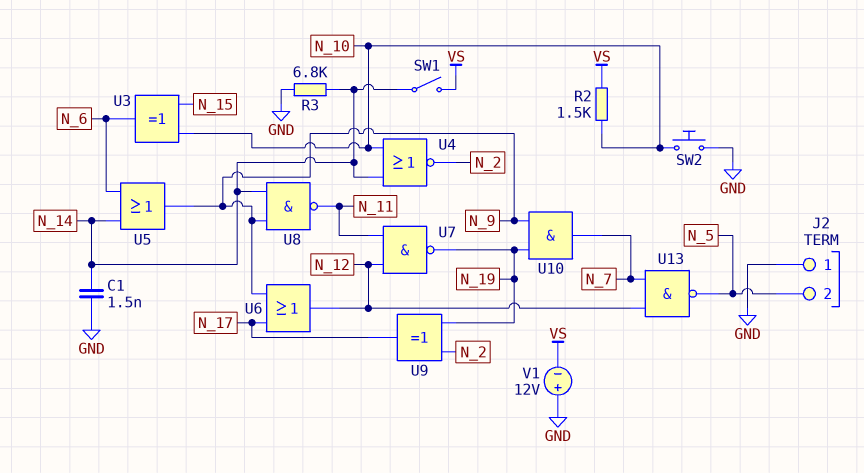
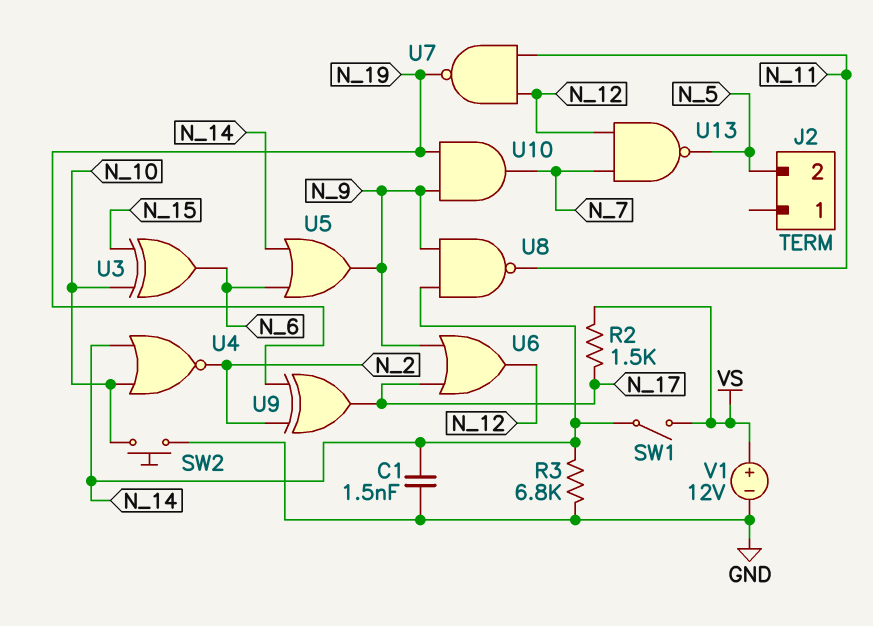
J2 pin 1: GND -> none
R2: 1.5k (N_10, VS) -> 1.5k (N_17, VS)
V1: 12V (plus GND, minus VS) -> 12V (plus VS, minus GND)

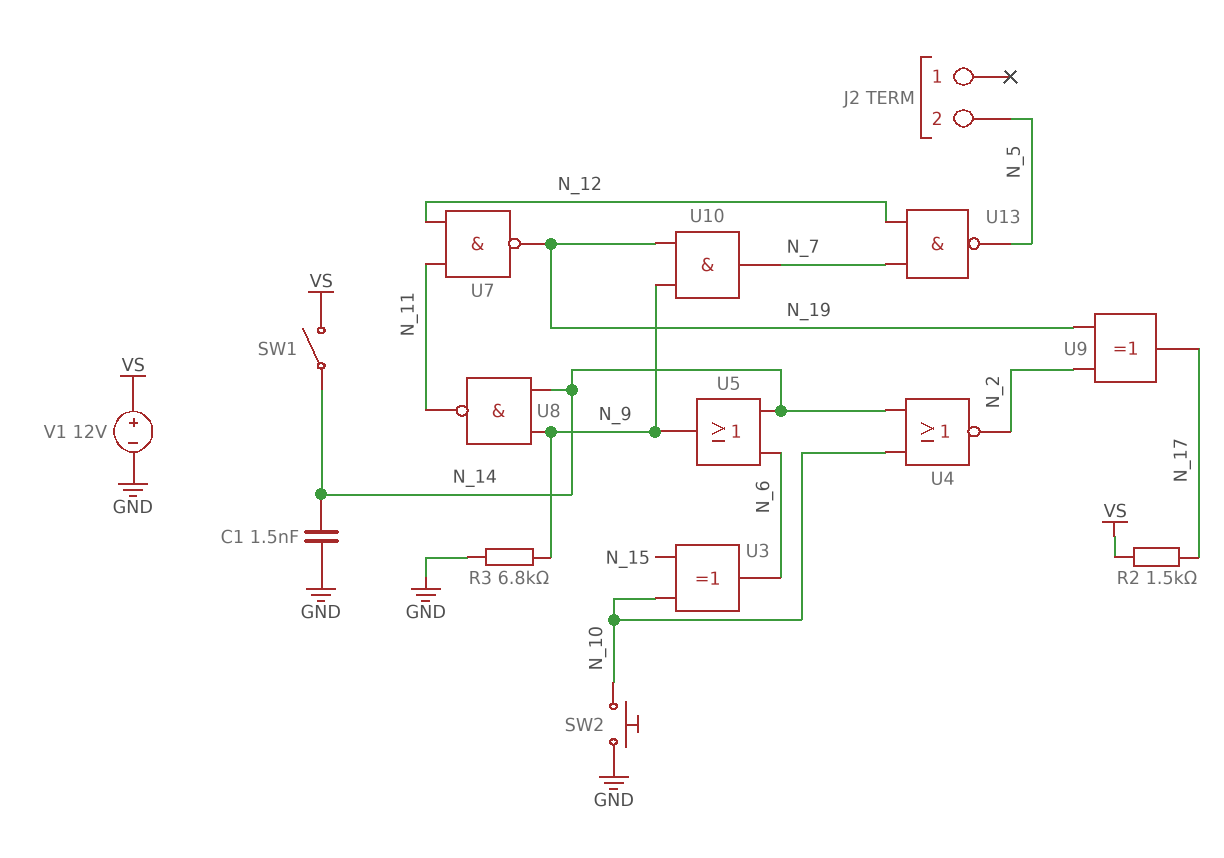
R3: 6.8k (GND, N_14) -> 6.8k (GND, N_9)
U6: OR (in N_9, in N_17, out N_12) -> none

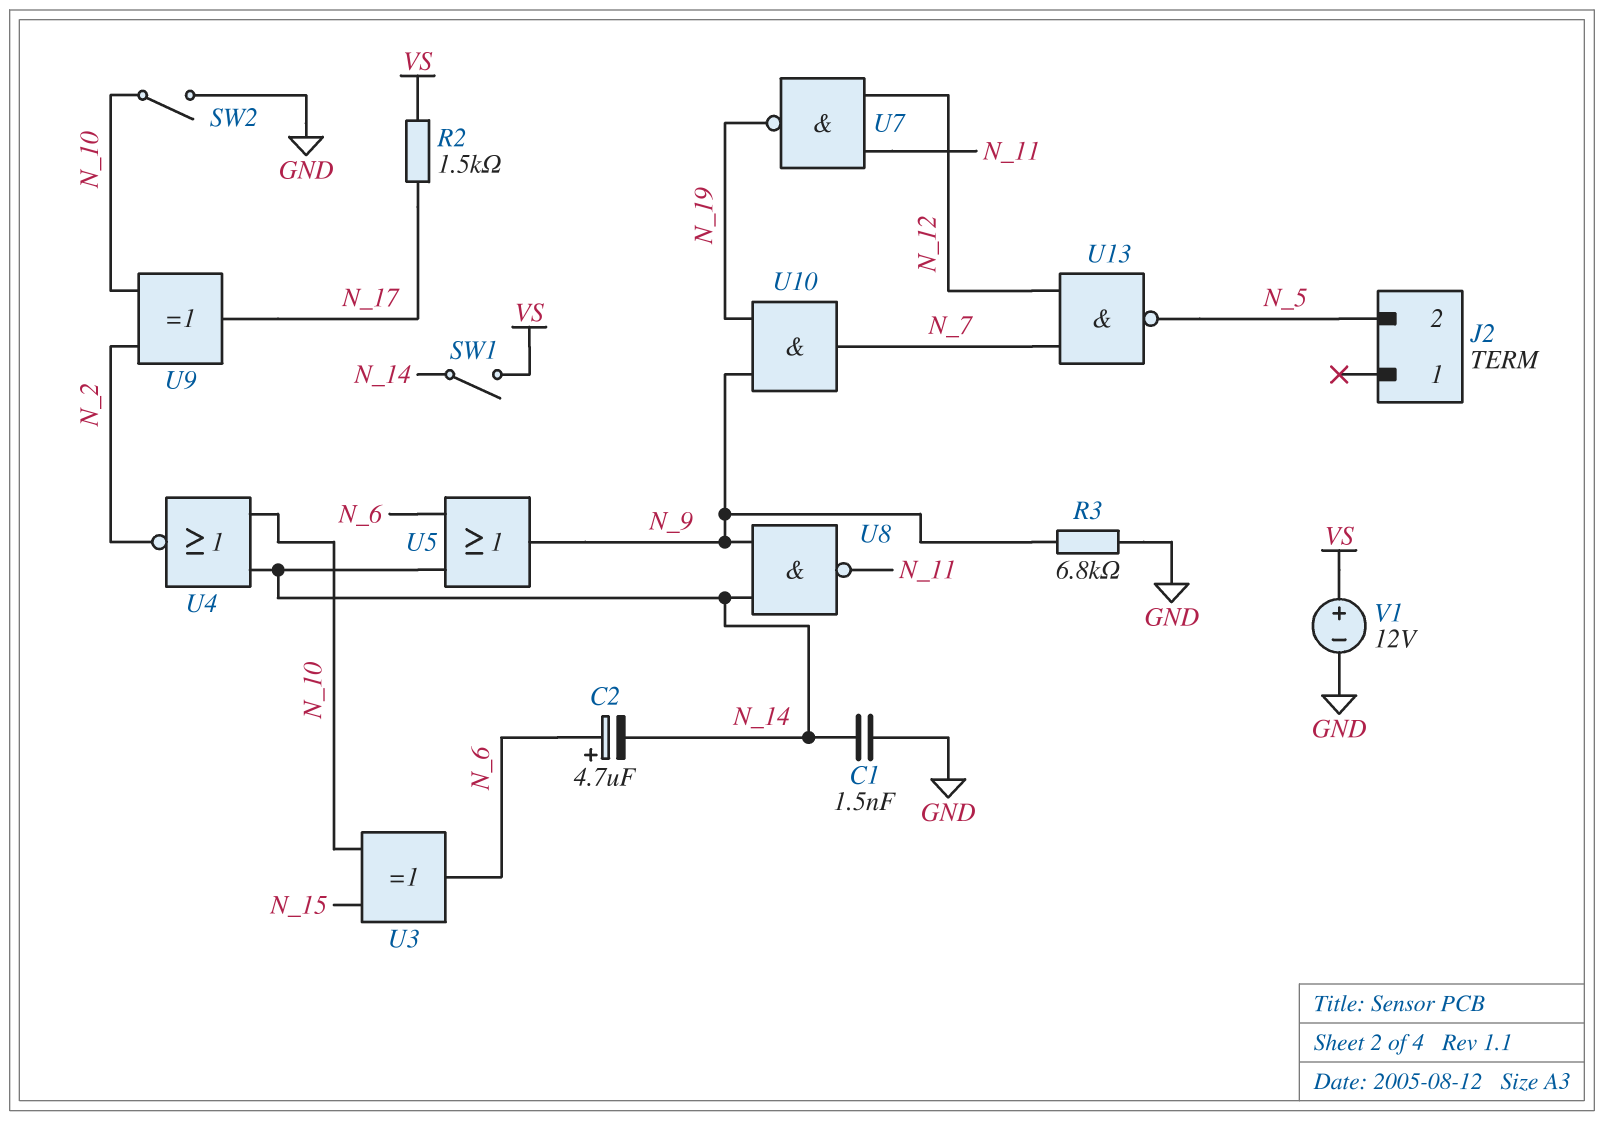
C2: none -> 4.7uF (plus N_6, minus N_14)
SW2: button (GND, N_10) -> switch (GND, N_10)
U9: XOR (in N_2, in N_19, out N_17) -> XOR (in N_2, in N_10, out N_17)

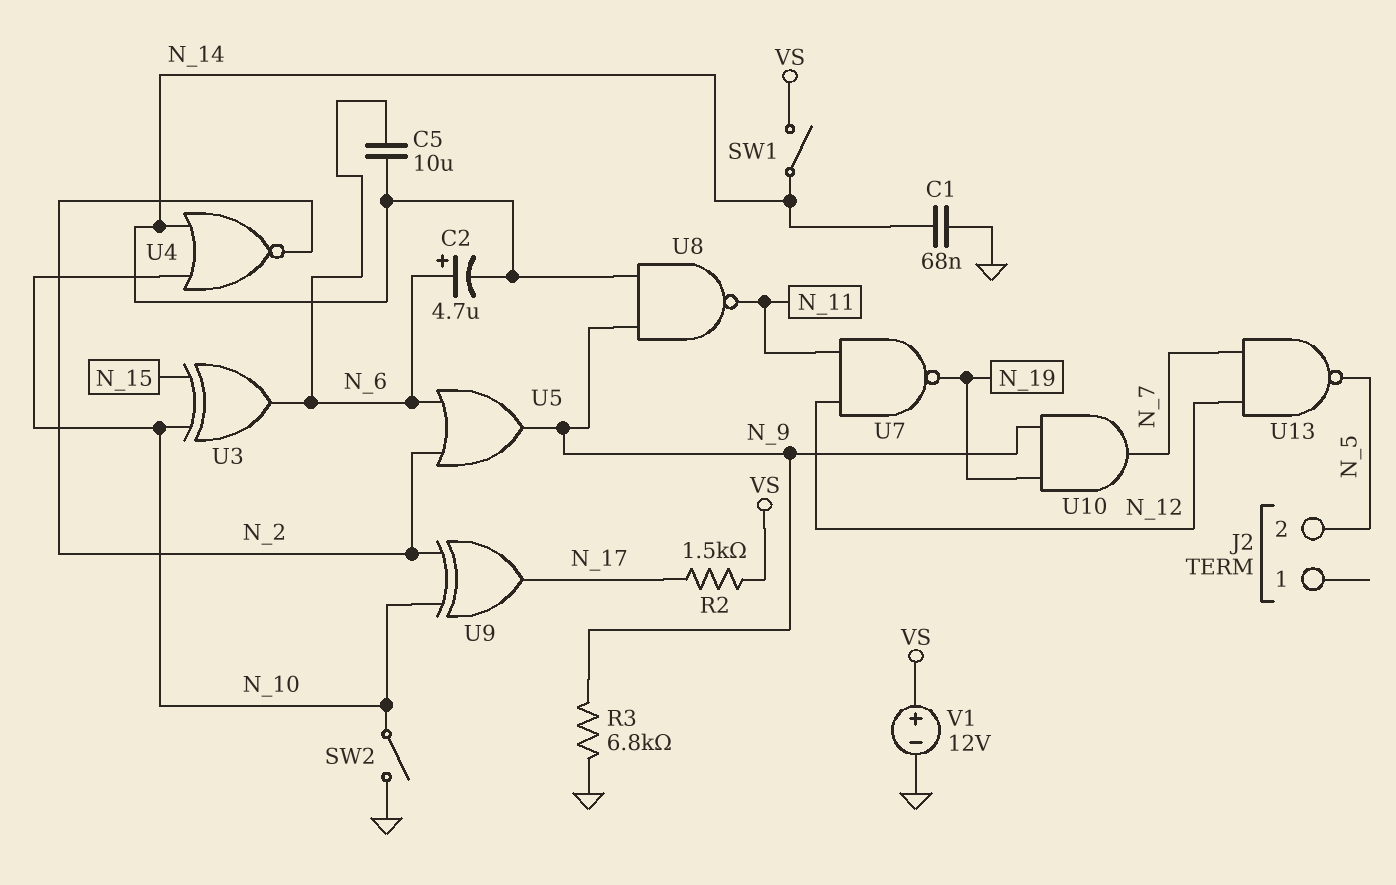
C1: 1.5nF (GND, N_14) -> 68nF (GND, N_14)
C5: none -> 10uF (N_6, N_14)
U5: OR (in N_6, in N_14, out N_9) -> OR (in N_2, in N_6, out N_9)

